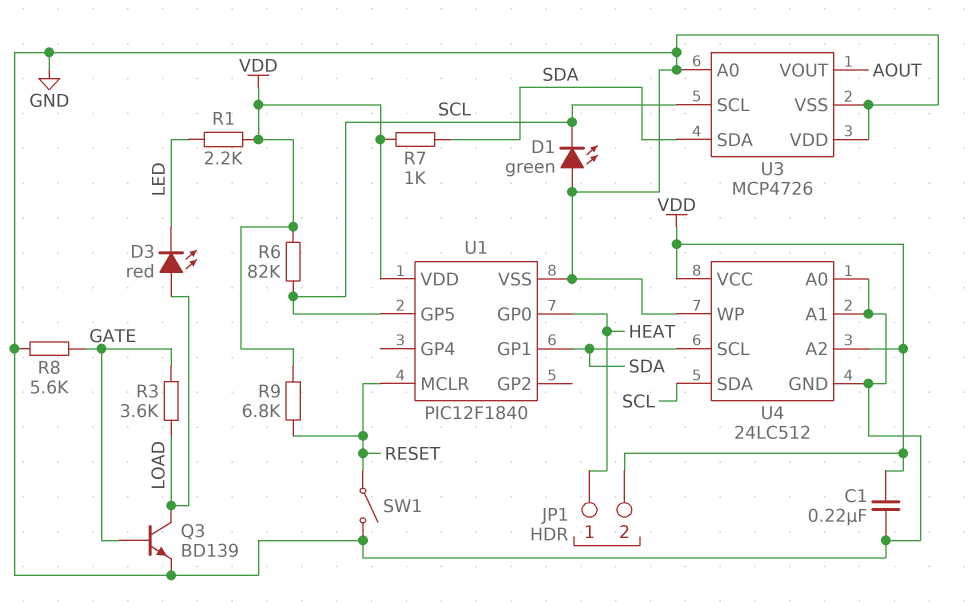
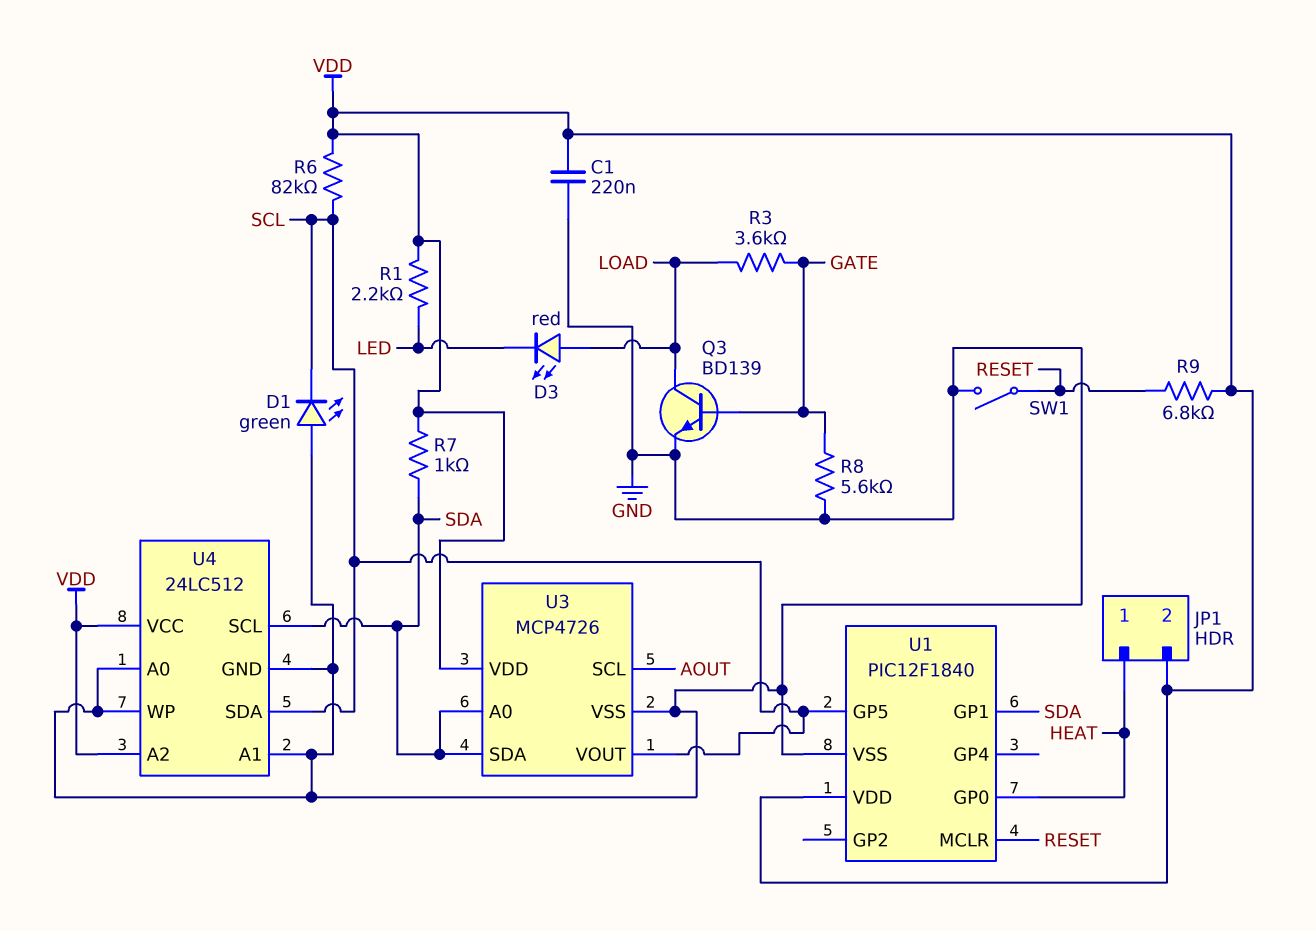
U3 pin A0: GND -> SDA
U3 pin SCL: SCL -> AOUT
U3 pin VDD: GND -> VDD
U3 pin VOUT: AOUT -> SCL

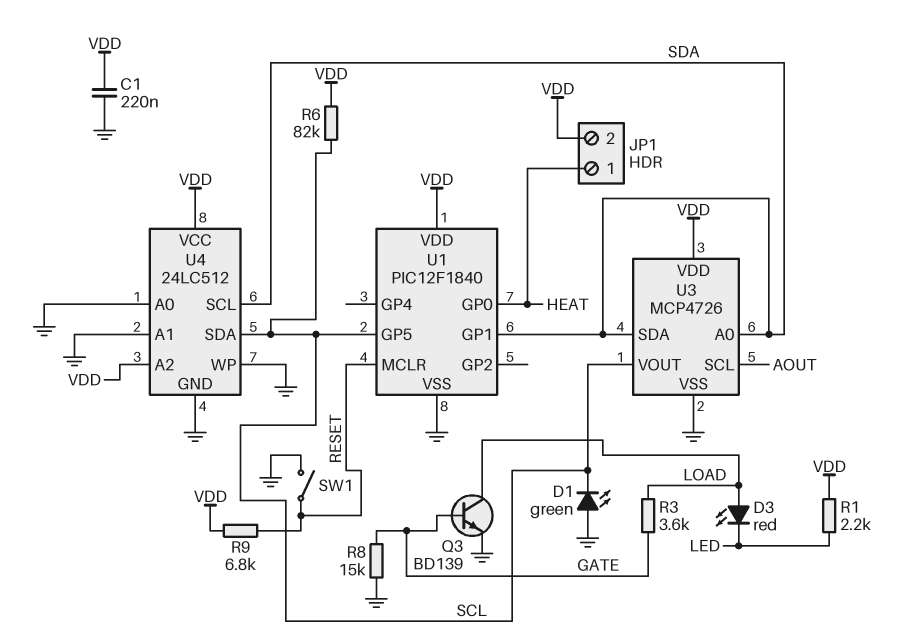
R7: 1k (SDA, VDD) -> none
R8: 5.6k (GATE, GND) -> 15k (GATE, GND)

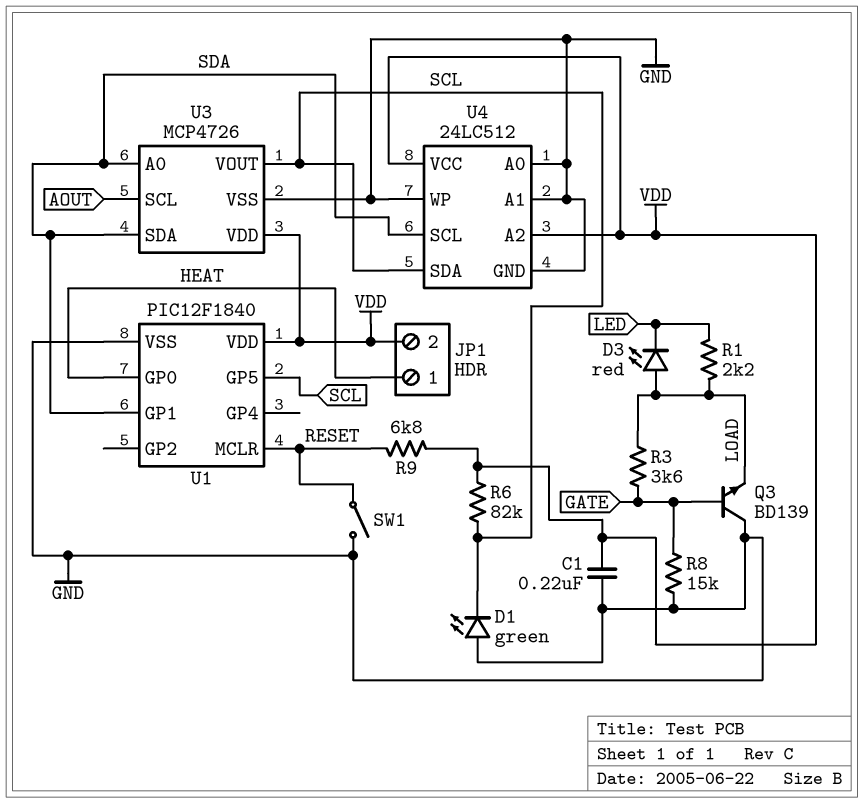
Q3: NPN BD139 (B GATE, C LOAD, E GND) -> NPN BD139 (B GATE, C GND, E LOAD)
R1: 2.2k (LED, VDD) -> 2.2k (LED, LOAD)

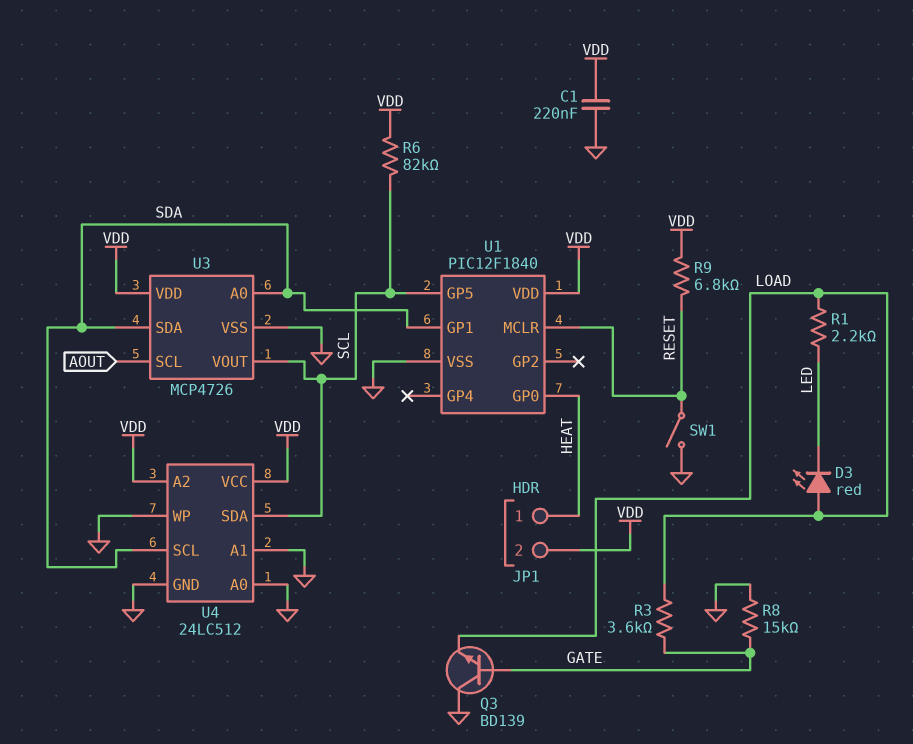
D1: LED green (A GND, K SCL) -> none

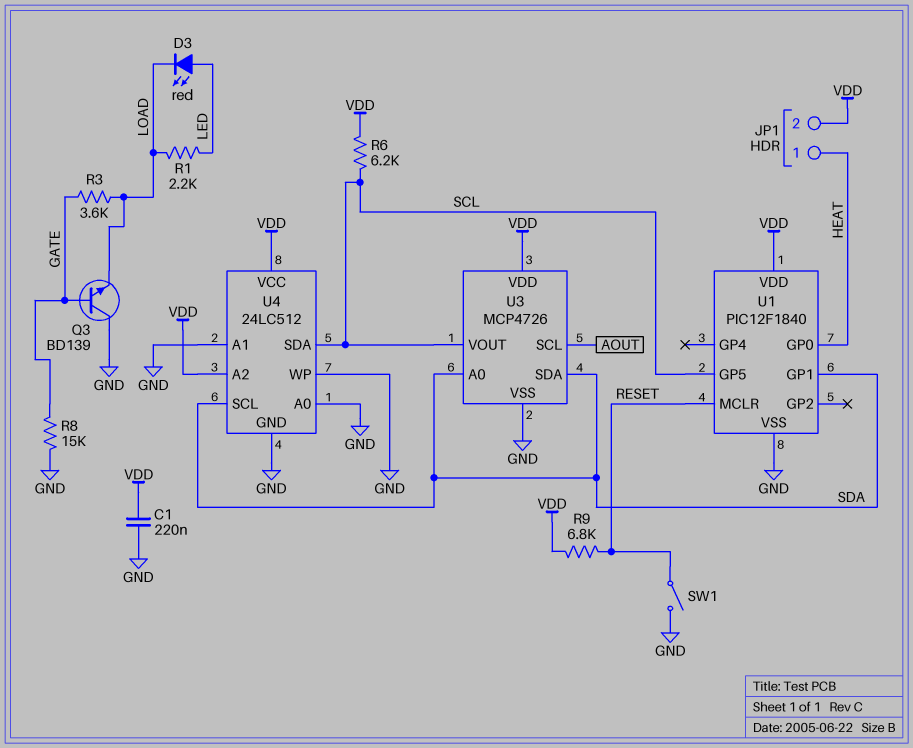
D3: LED red (A LOAD, K LED) -> LED red (A LED, K LOAD)
R6: 82k (SCL, VDD) -> 6.2k (SCL, VDD)

